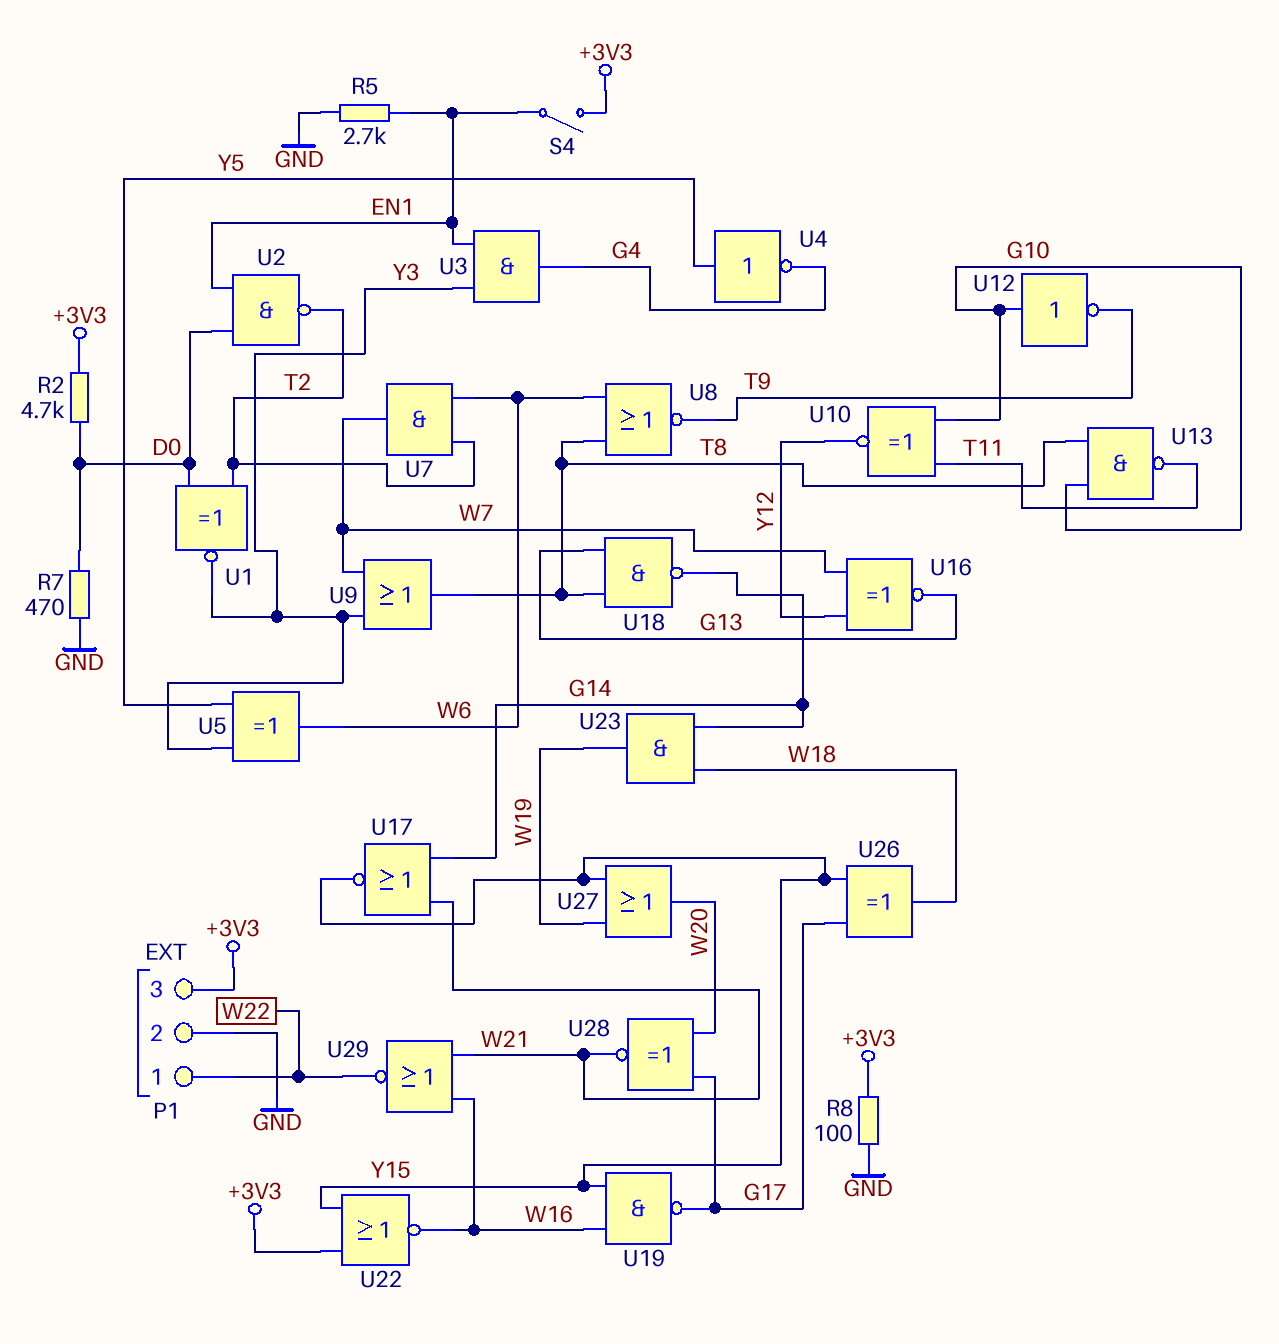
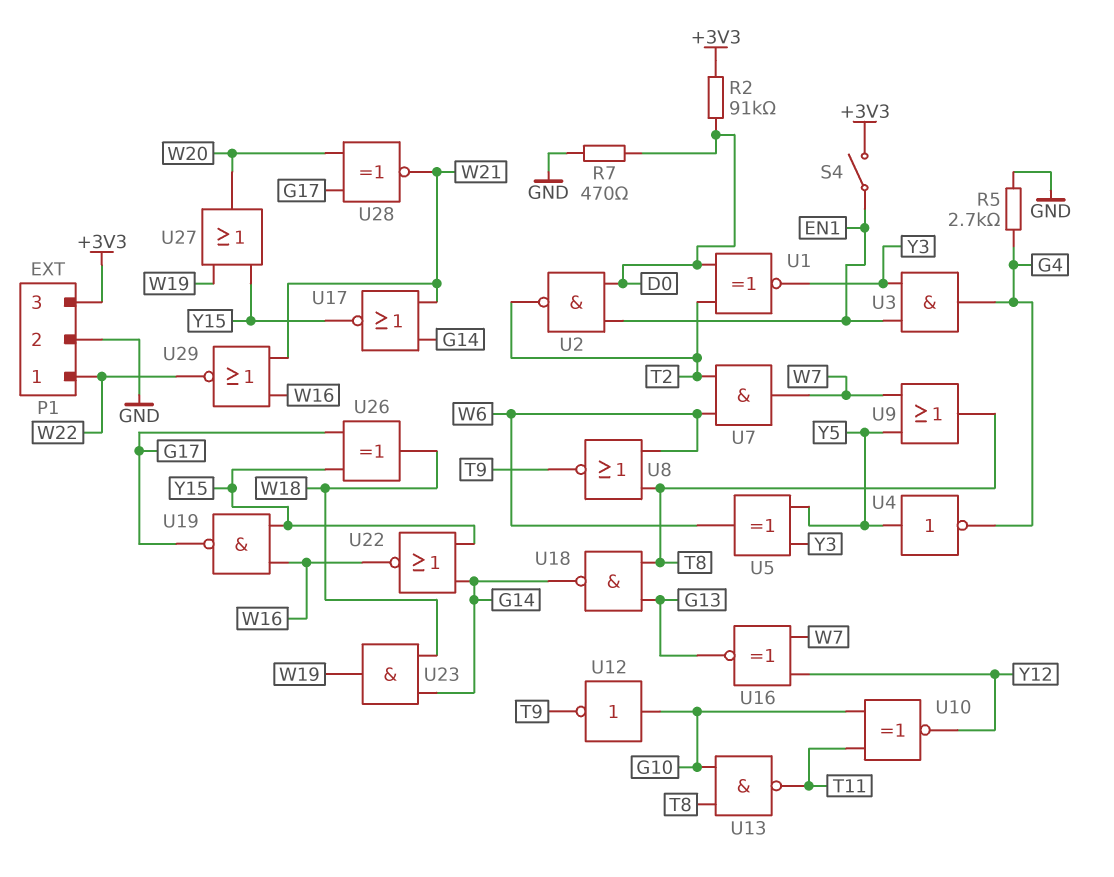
R2: 4.7k (+3V3, D0) -> 91k (+3V3, D0)
R5: 2.7k (EN1, GND) -> 2.7k (G4, GND)
R8: 100 (+3V3, GND) -> none
U9: OR (in W7, in Y3, out T8) -> OR (in W7, in Y5, out T8)
U22: NOR (in +3V3, in Y15, out W16) -> NOR (in G14, in Y15, out W16)

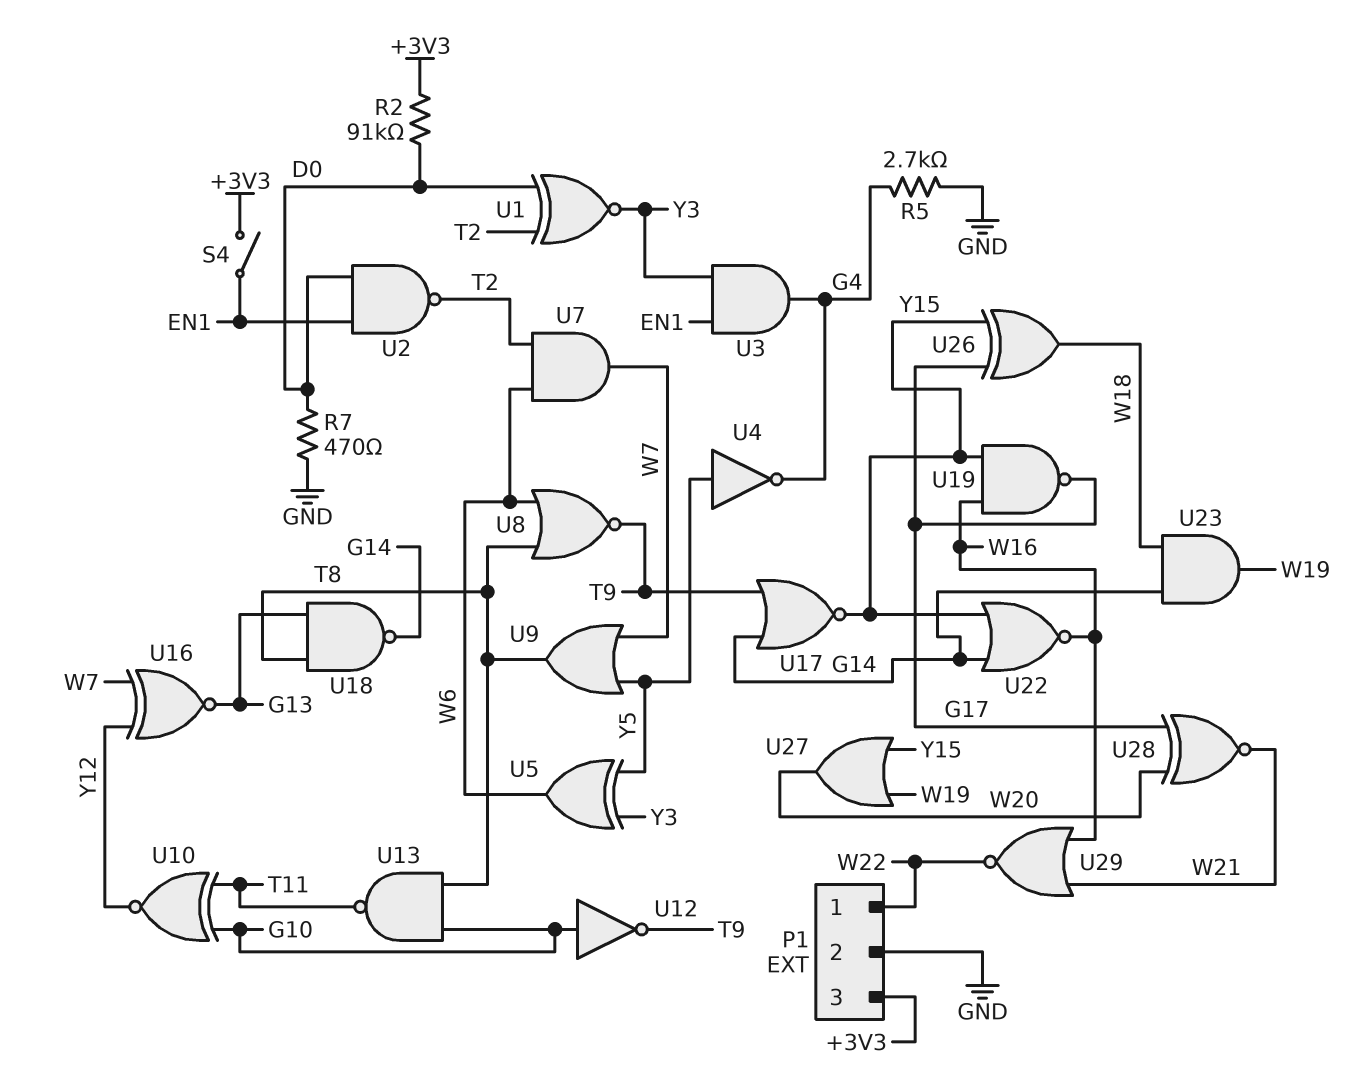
U17: NOR (in G14, in W21, out Y15) -> NOR (in G14, in T9, out Y15)

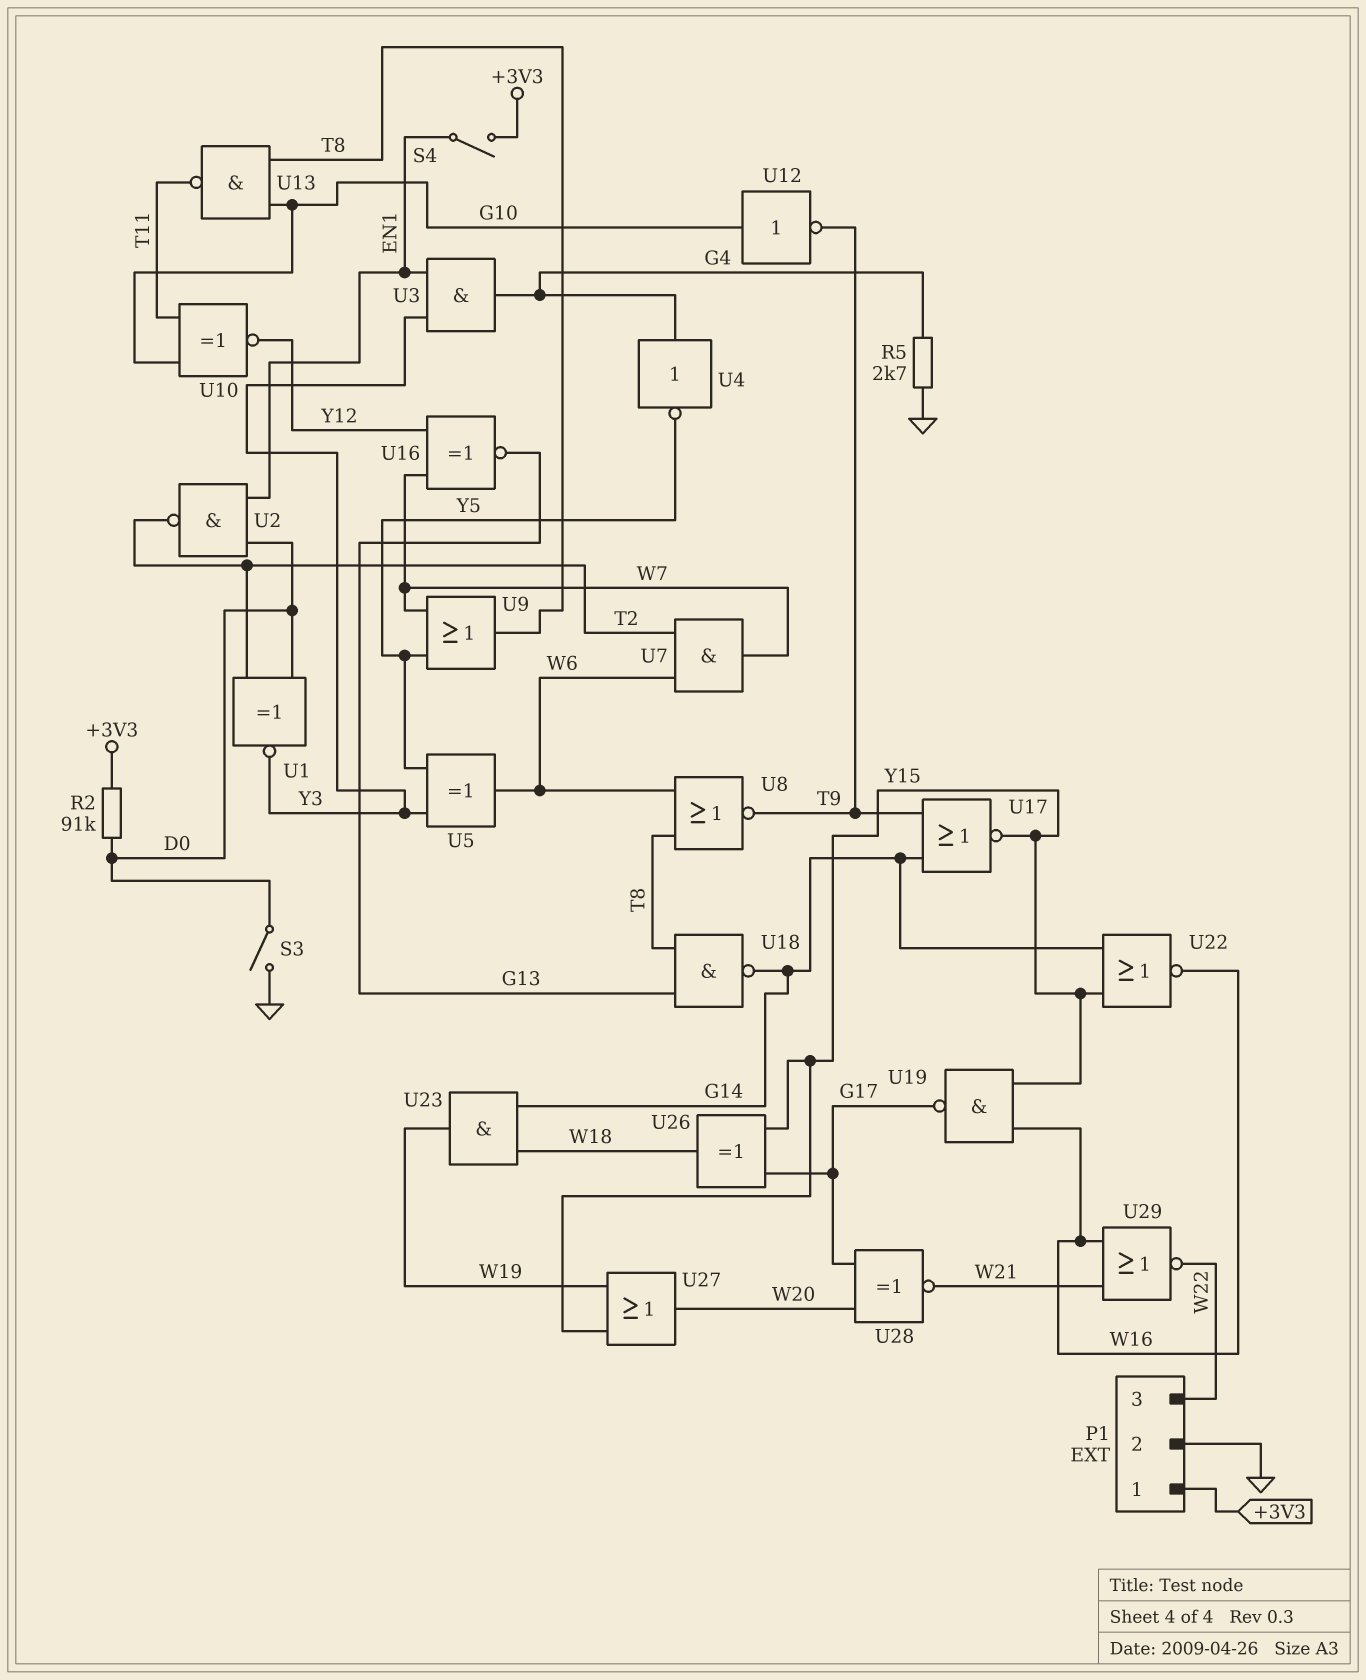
P1 pin 1: W22 -> +3V3
P1 pin 3: +3V3 -> W22
R7: 470 (D0, GND) -> none
S3: none -> switch (D0, GND)
U4: NOT (in Y5, out G4) -> NOT (in G4, out Y5)

